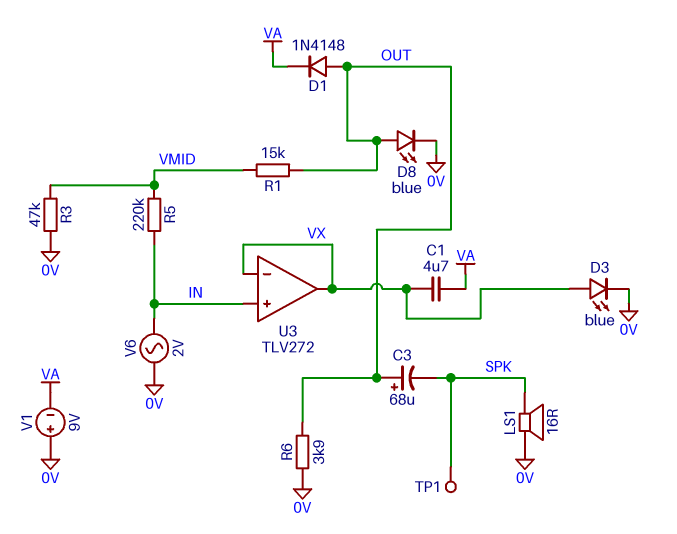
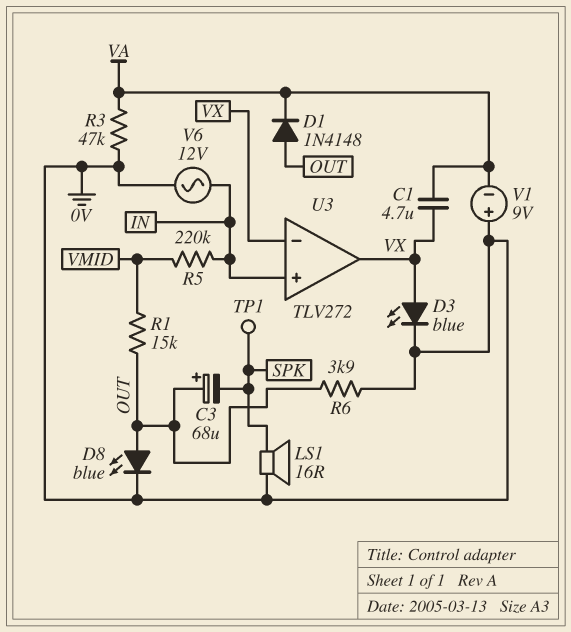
R3: 47k (0V, VMID) -> 47k (0V, VA)
V6: AC 2V (0V, IN) -> AC 12V (0V, IN)

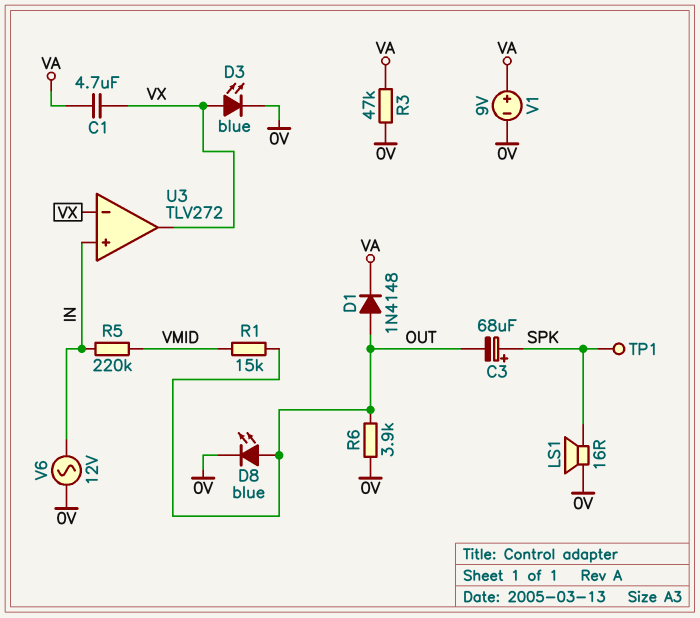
C3: 68uF (plus OUT, minus SPK) -> 68uF (plus SPK, minus OUT)
V1: 9V (plus 0V, minus VA) -> 9V (plus VA, minus 0V)

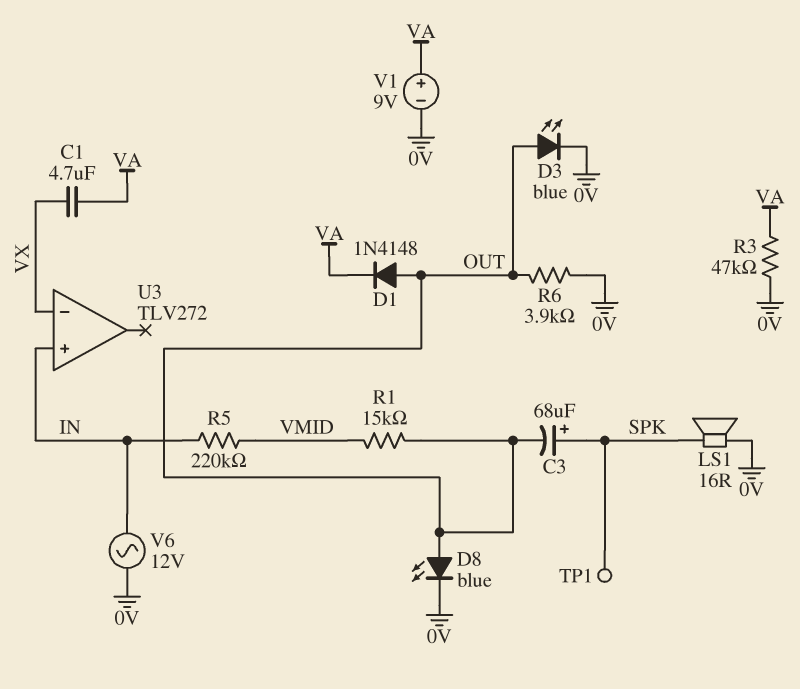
D3: LED blue (A VX, K 0V) -> LED blue (A OUT, K 0V)
U3 pin out: VX -> none

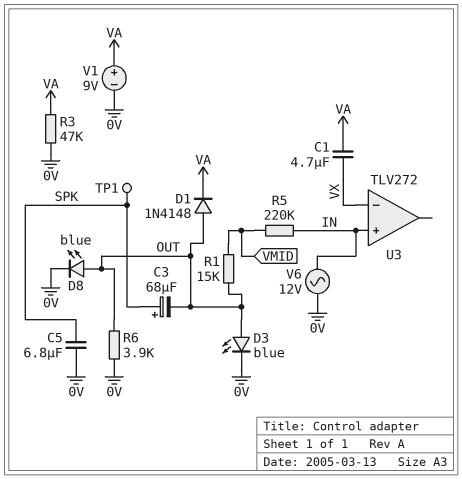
C5: none -> 6.8uF (0V, SPK)
LS1: speaker 16R (0V, SPK) -> none

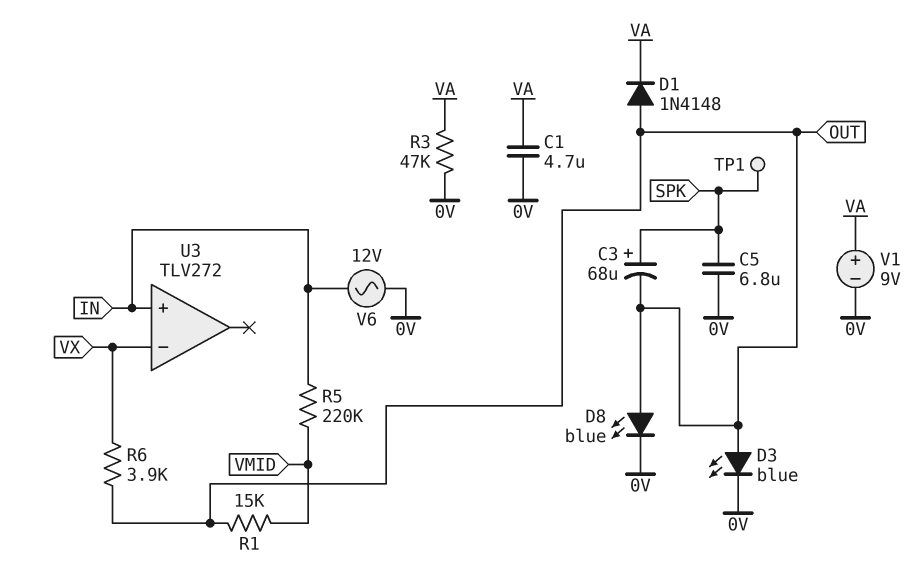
C1: 4.7uF (VA, VX) -> 4.7uF (0V, VA)
R6: 3.9k (0V, OUT) -> 3.9k (OUT, VX)

